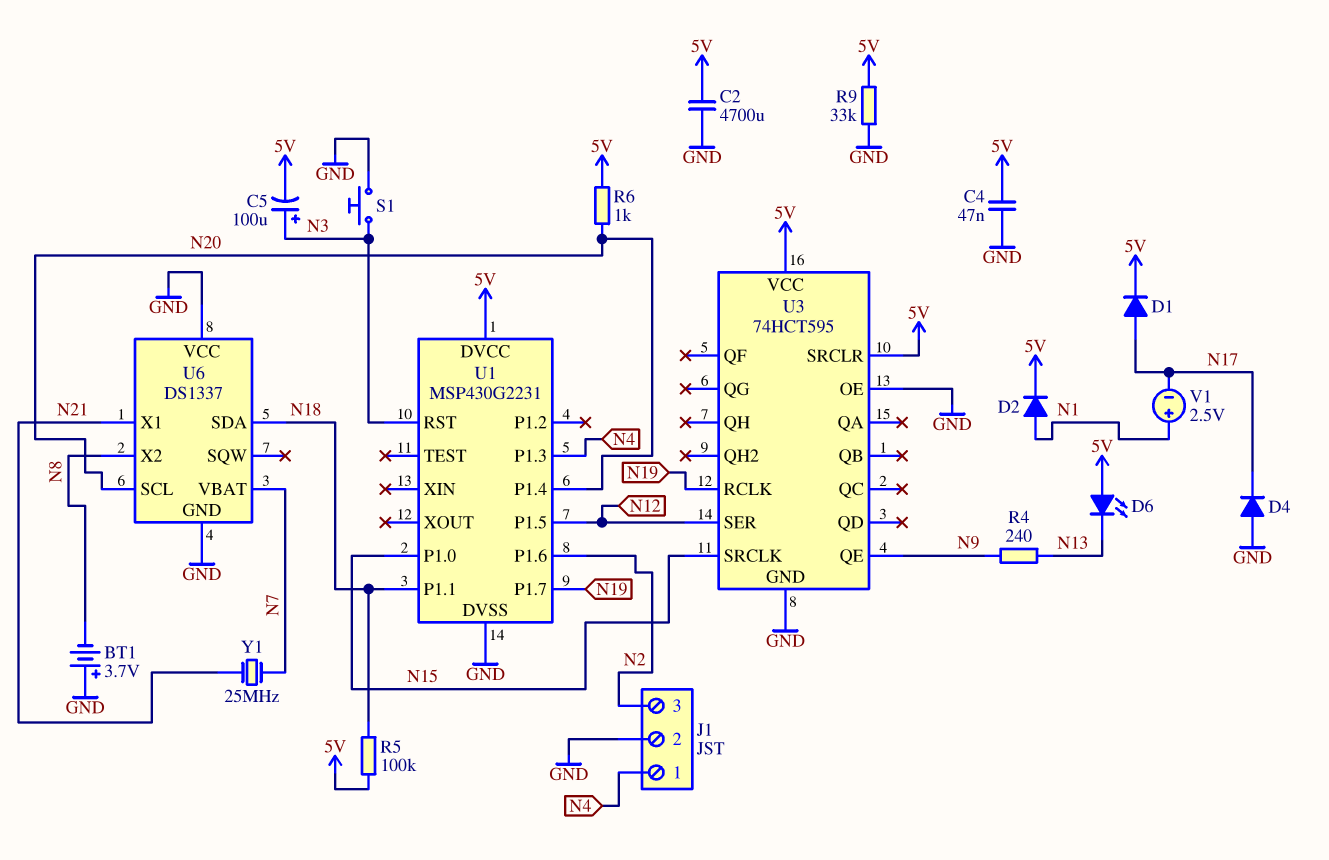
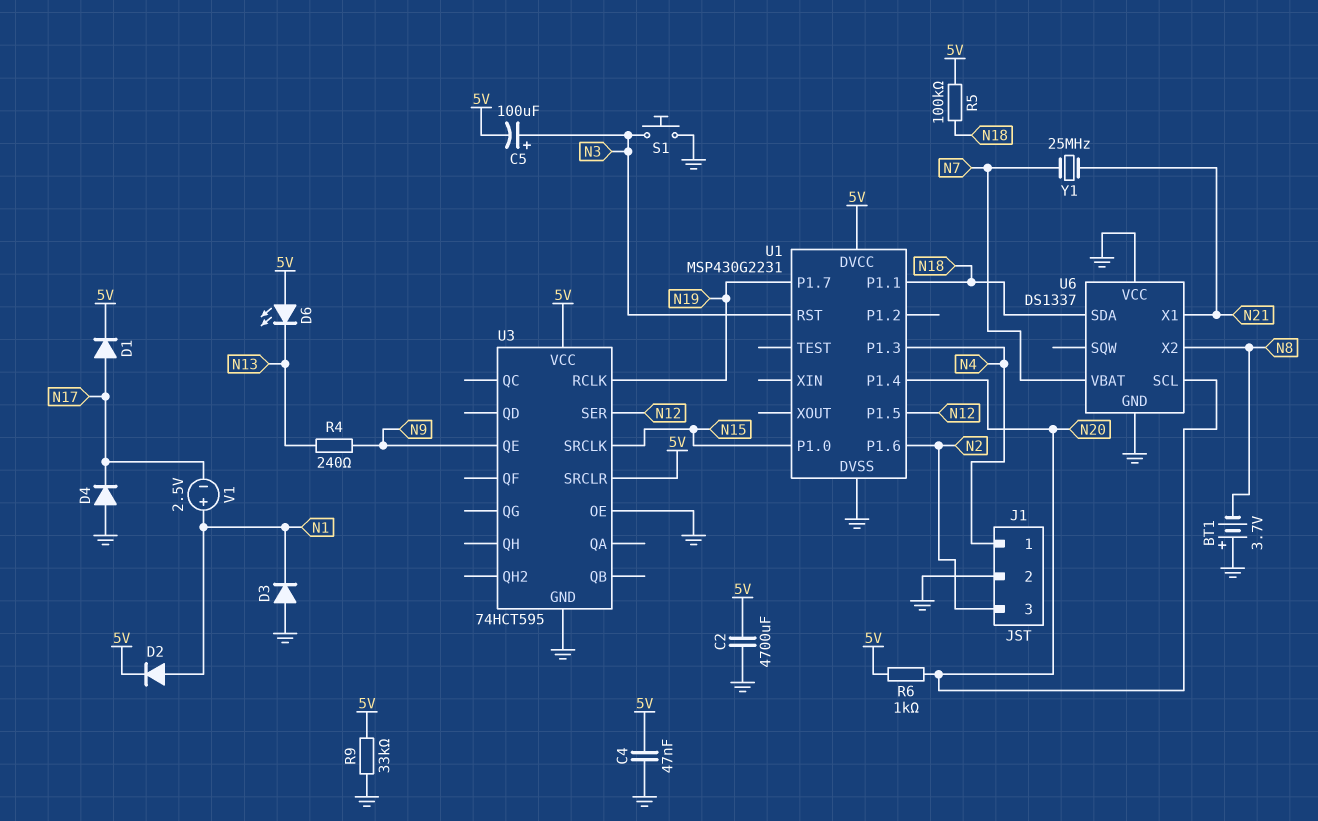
D3: none -> diode (A GND, K N1)

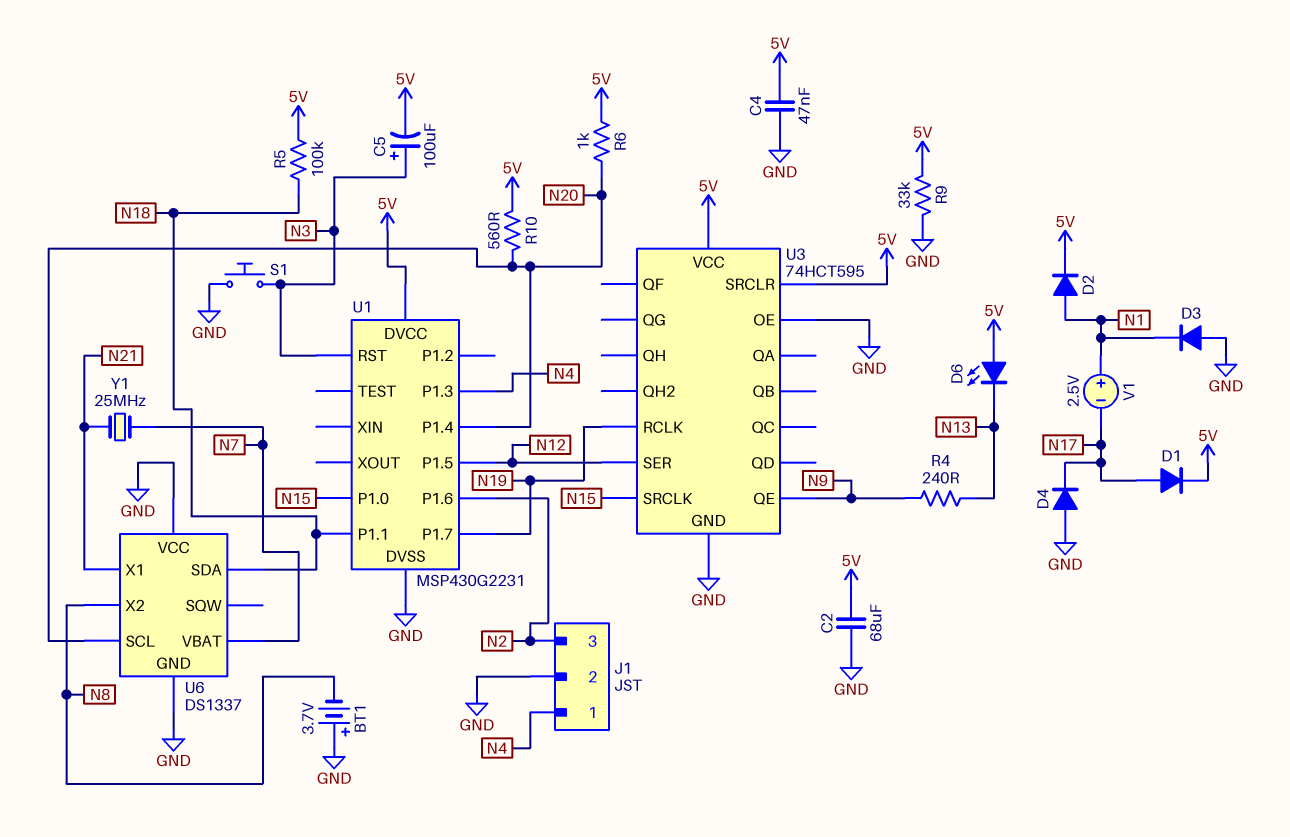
C2: 4700uF (5V, GND) -> 68uF (5V, GND)
R10: none -> 560 (5V, N20)

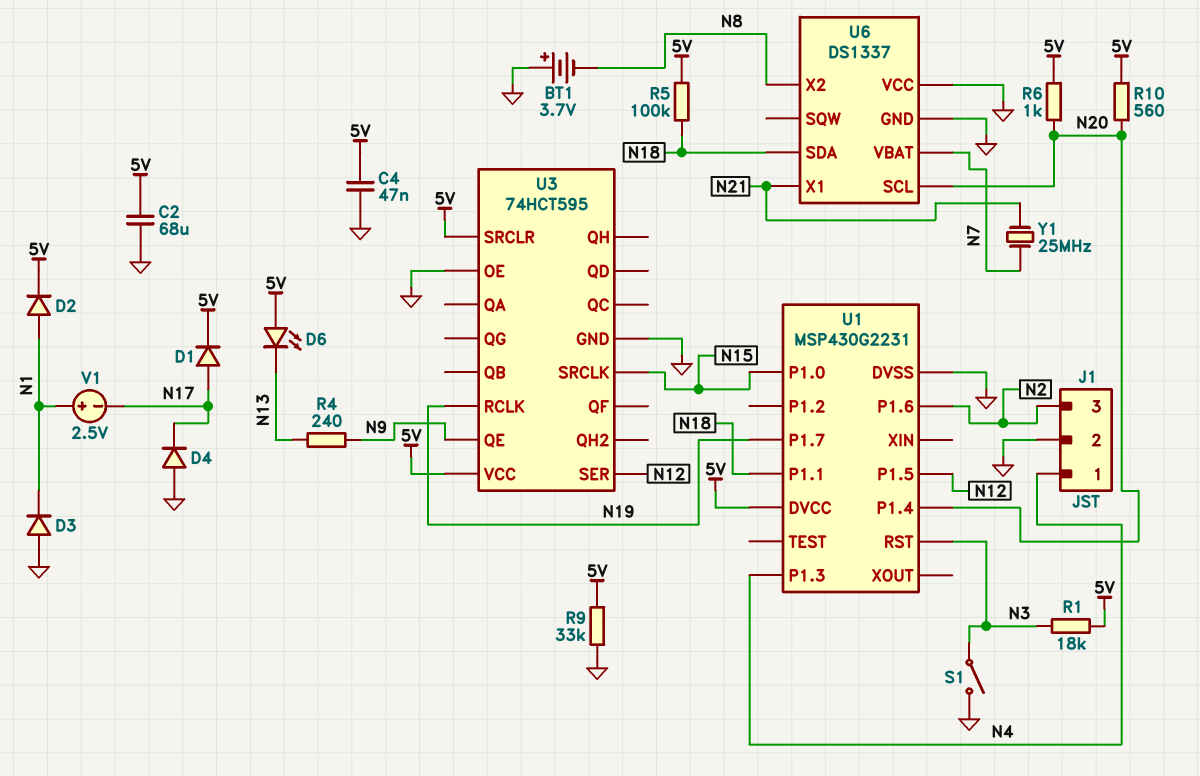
C5: 100uF (plus N3, minus 5V) -> none
R1: none -> 18k (5V, N3)
S1: button (GND, N3) -> switch (GND, N3)

